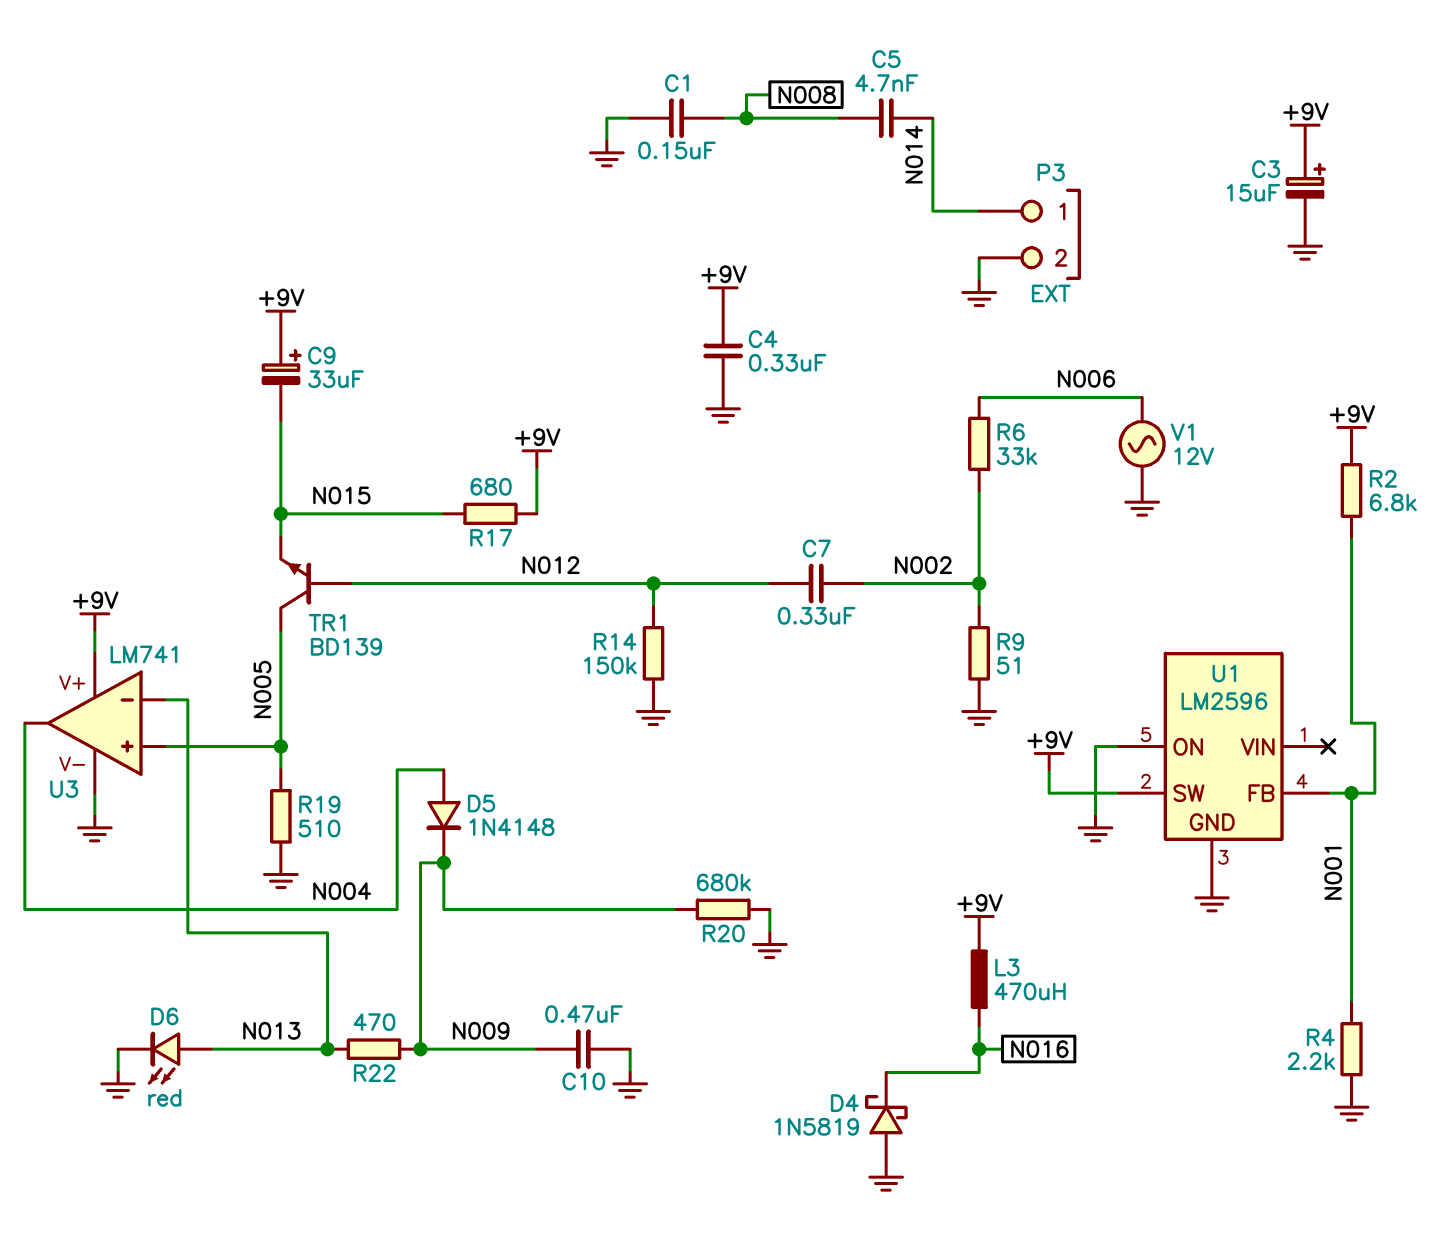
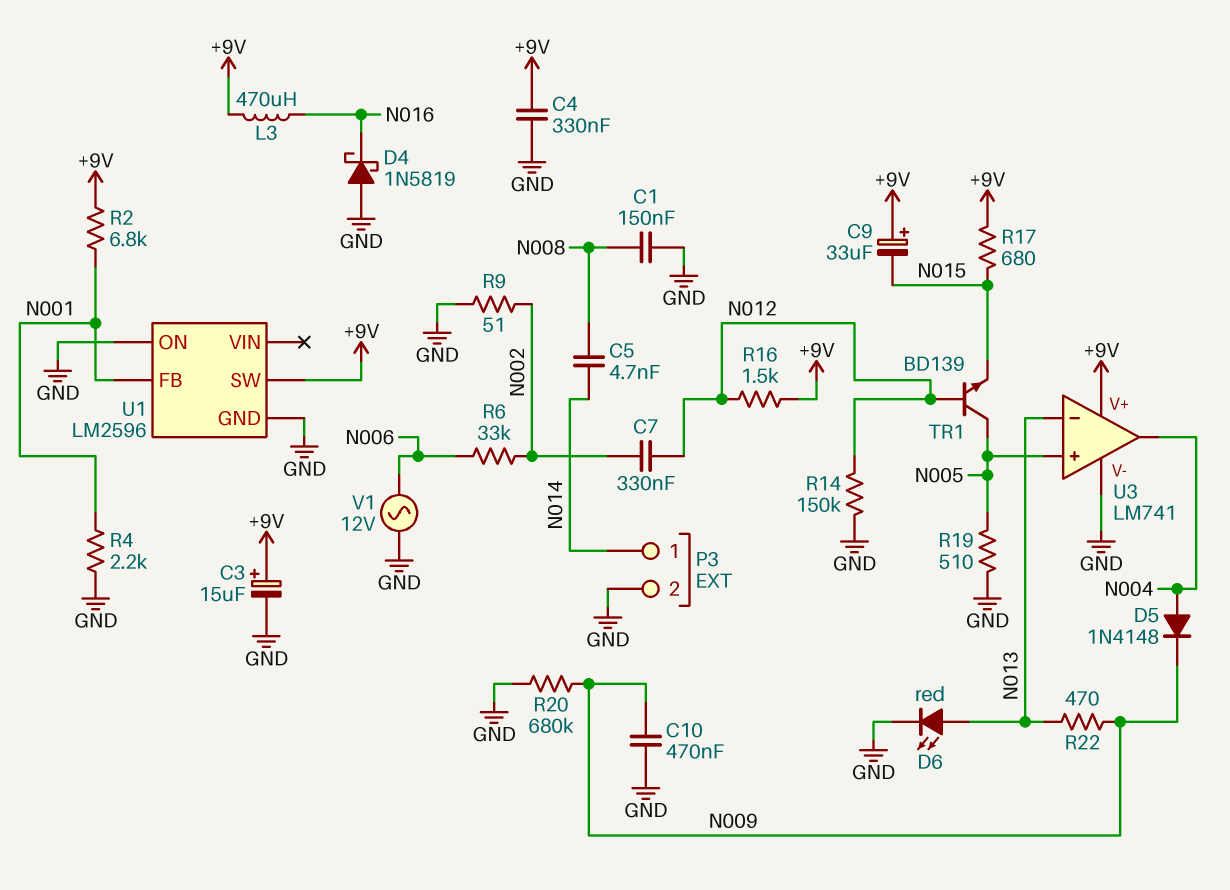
R16: none -> 1.5k (+9V, N012)

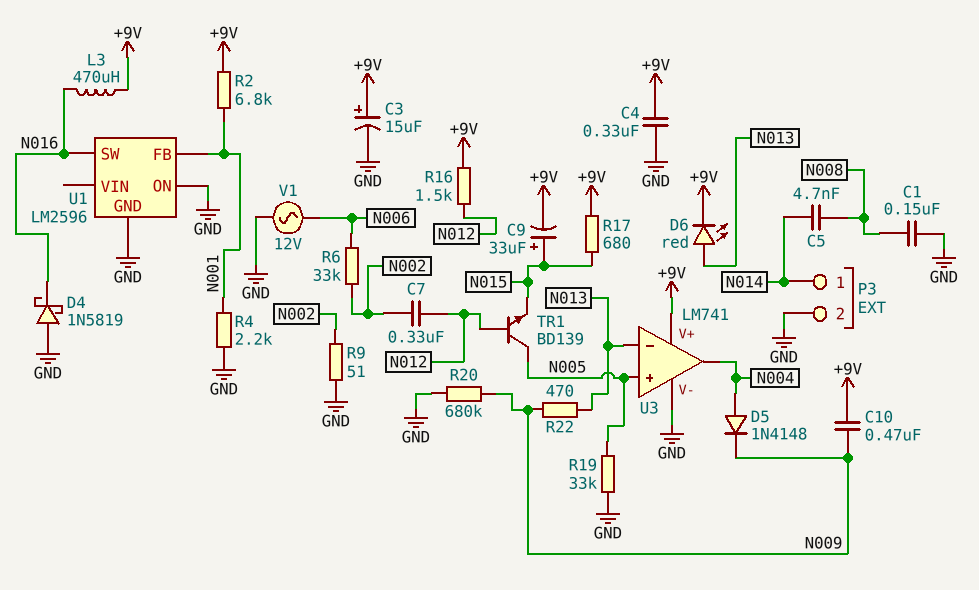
C9: 33uF (plus +9V, minus N015) -> 33uF (plus N015, minus +9V)
C10: 470nF (GND, N009) -> 470nF (+9V, N009)
D6: LED red (A N013, K GND) -> LED red (A N013, K +9V)
R14: 150k (GND, N012) -> none
R19: 510 (GND, N005) -> 33k (GND, N005)
U1 pin SW: +9V -> N016

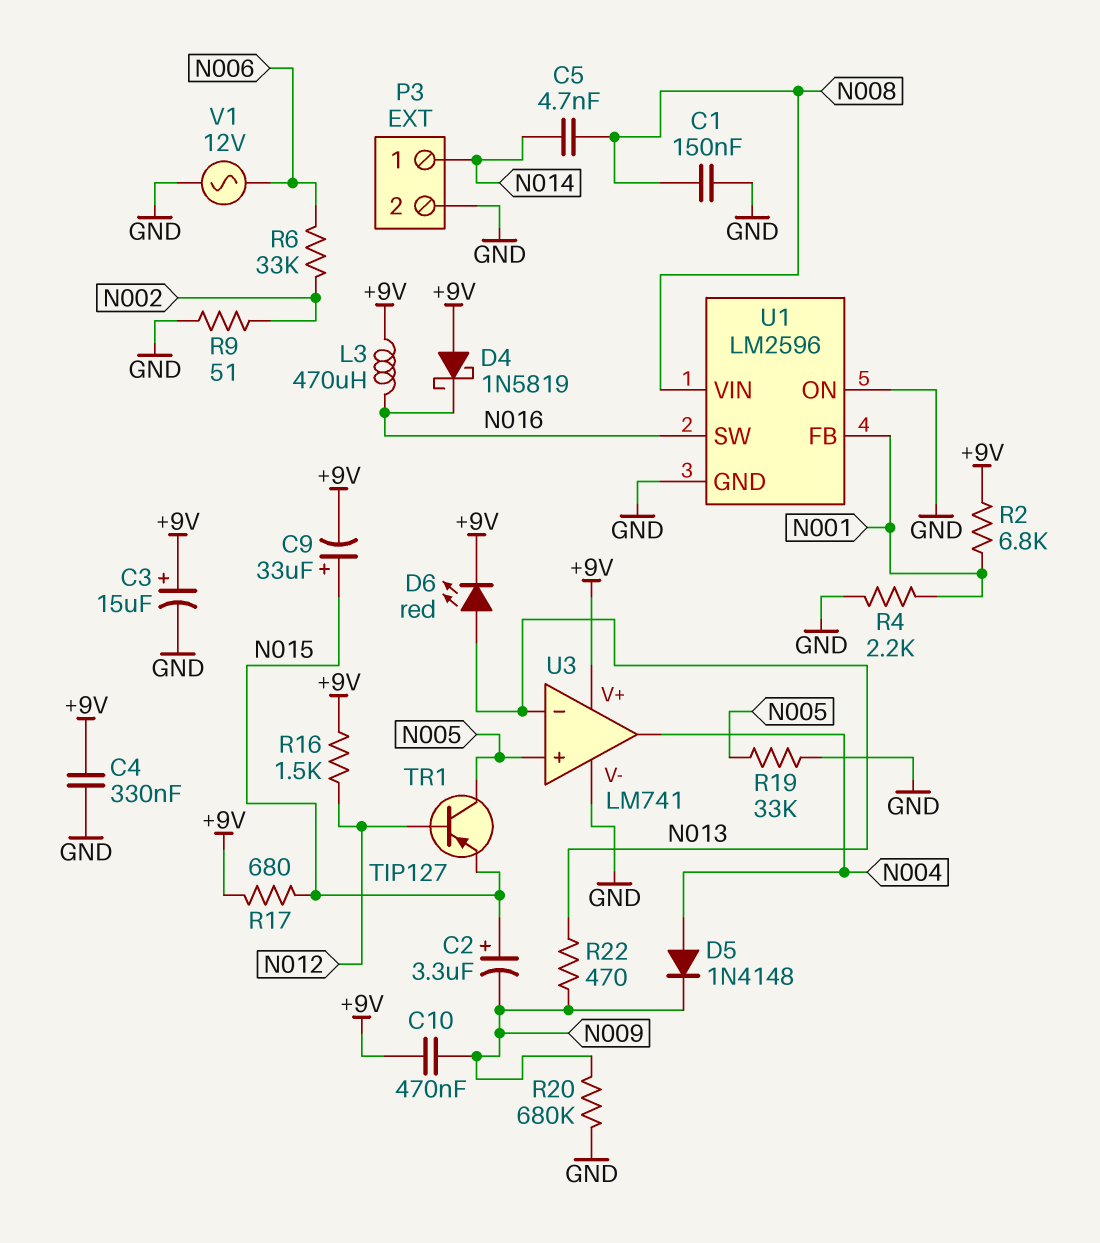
C2: none -> 3.3uF (plus N015, minus N009)
C7: 330nF (N002, N012) -> none
D4: schottky 1N5819 (A GND, K N016) -> schottky 1N5819 (A +9V, K N016)
TR1: NPN BD139 (B N012, C N005, E N015) -> PNP TIP127 (B N012, C N005, E N015)
U1 pin VIN: none -> N008

